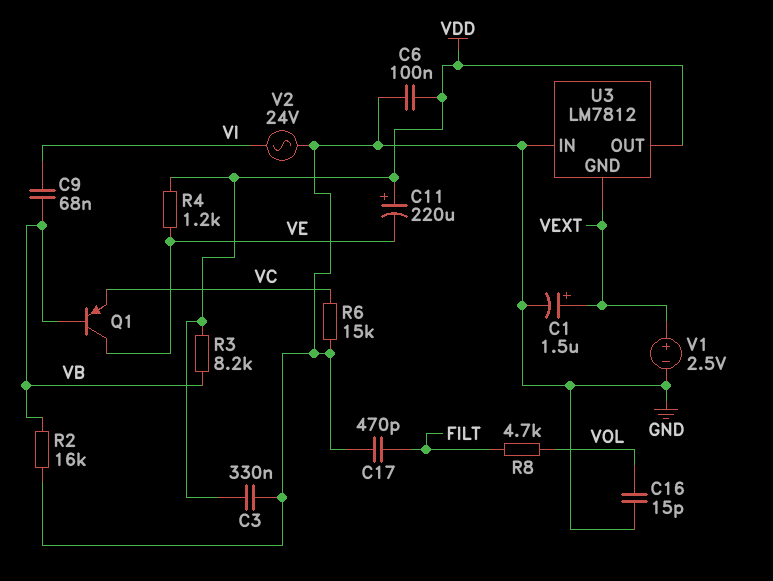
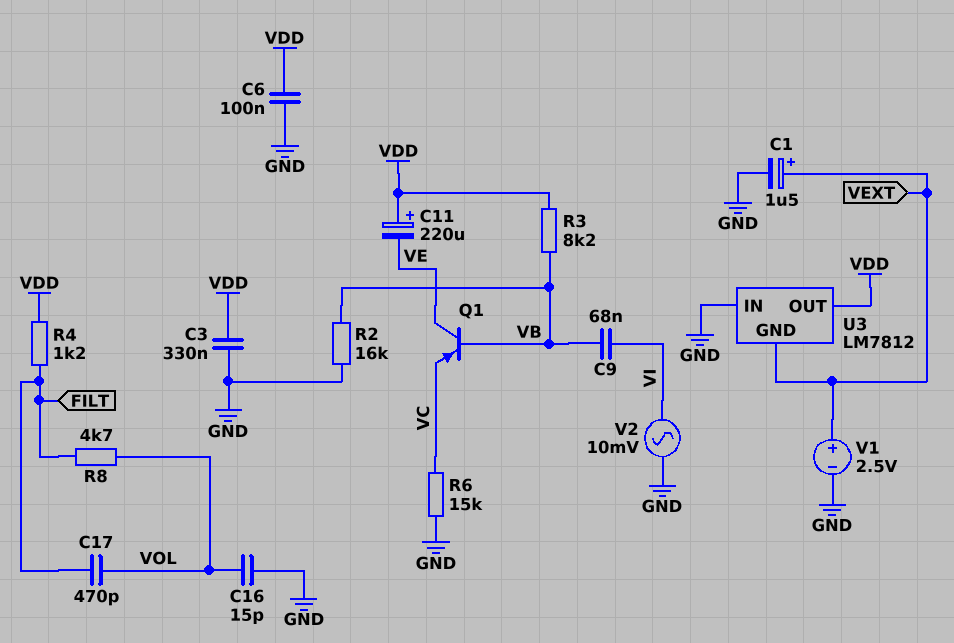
C17: 470pF (FILT, GND) -> 470pF (FILT, VOL)
R4: 1.2k (VDD, VE) -> 1.2k (FILT, VDD)
V2: AC 24V (GND, VI) -> AC 10mV (GND, VI)

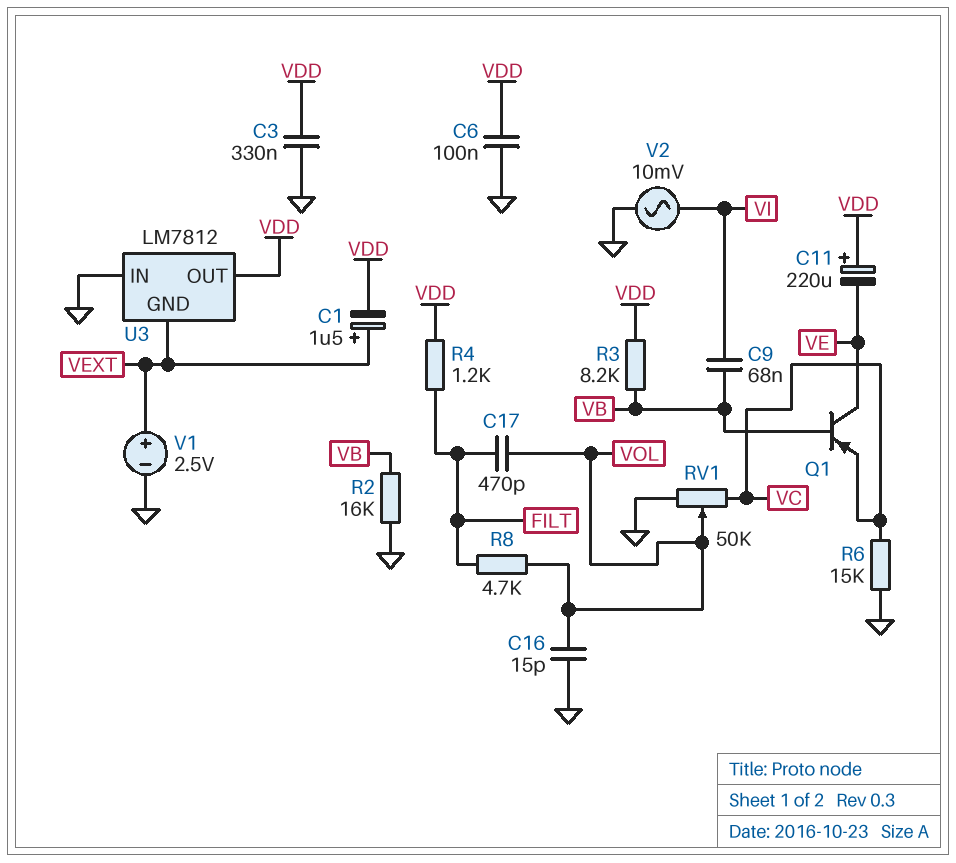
C1: 1.5uF (plus VEXT, minus GND) -> 1.5uF (plus VEXT, minus VDD)
RV1: none -> 50k (GND, VC, wiper VOL)

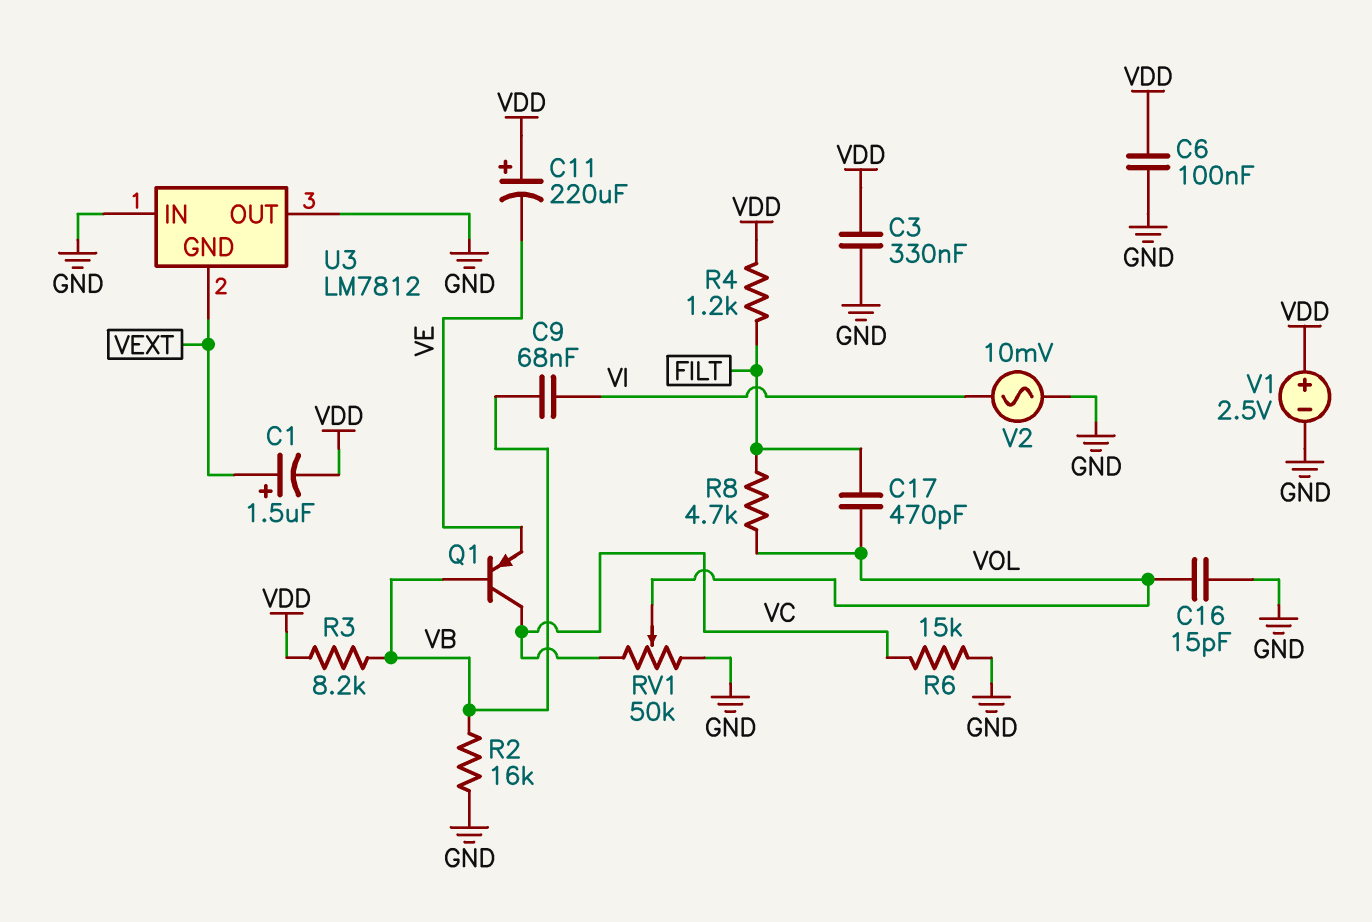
Q1: PNP (B VB, C VE, E VC) -> PNP (B VB, C VC, E VE)
U3 pin OUT: VDD -> GND
V1: 2.5V (plus VEXT, minus GND) -> 2.5V (plus VDD, minus GND)

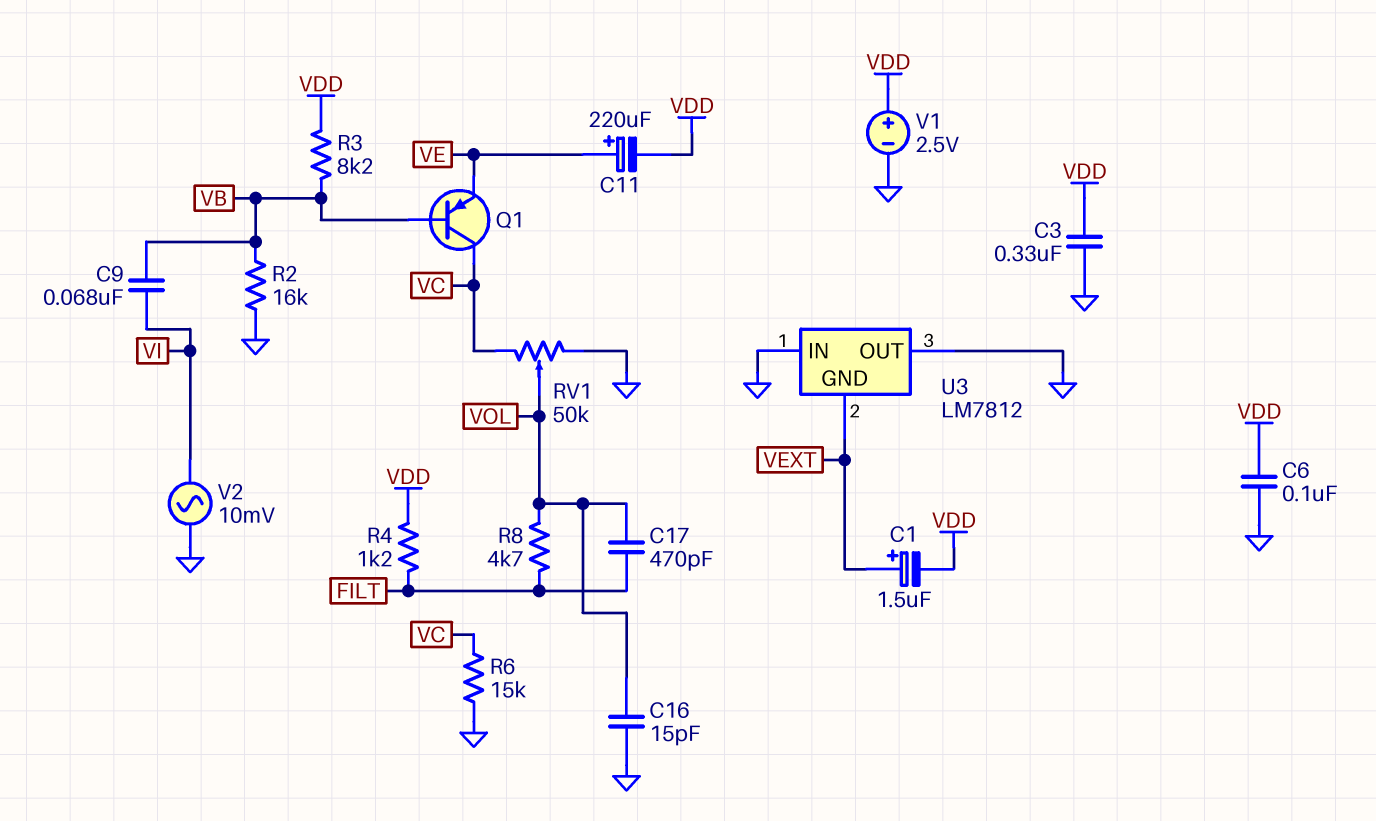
C11: 220uF (plus VDD, minus VE) -> 220uF (plus VE, minus VDD)

